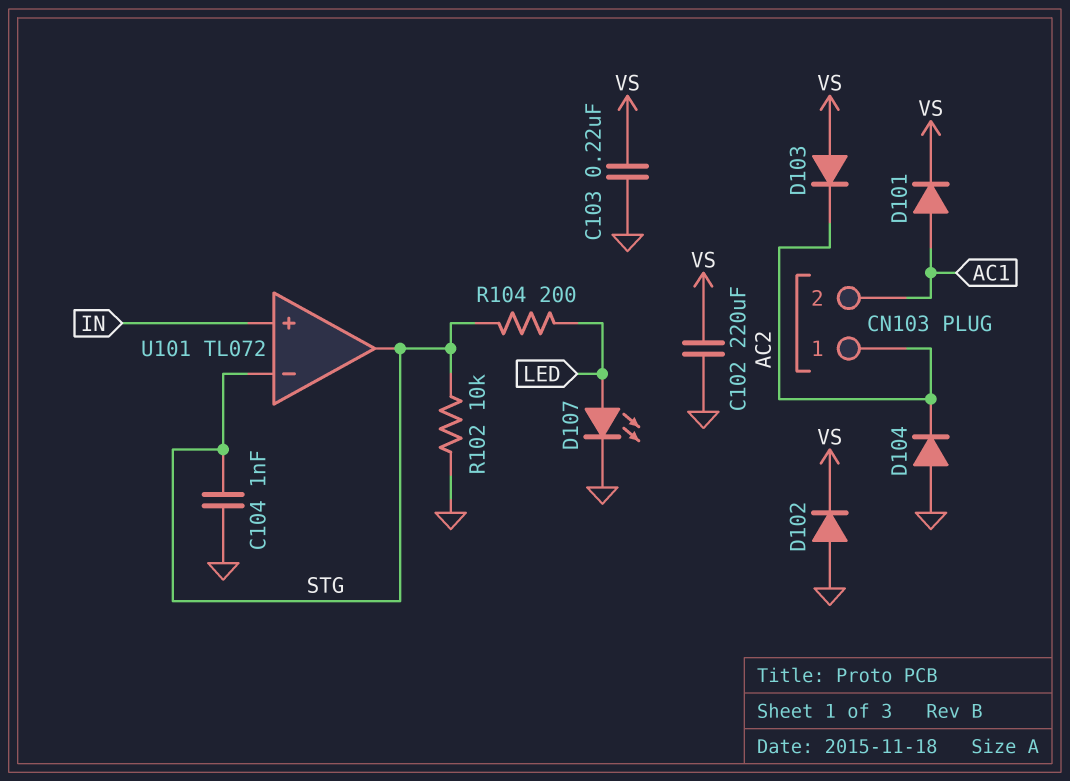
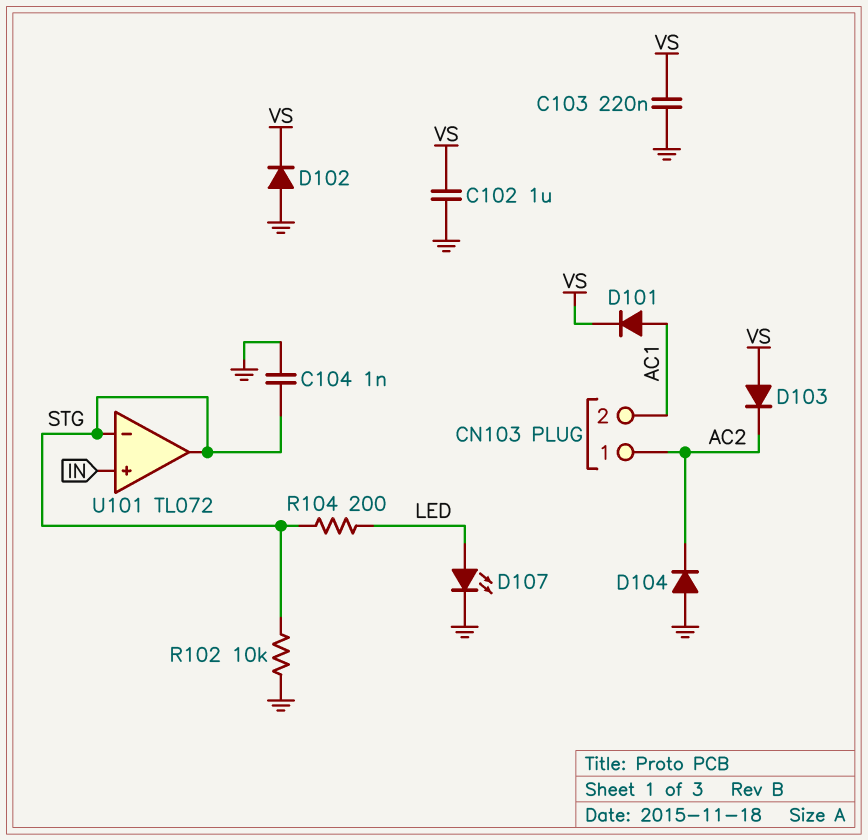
C102: 220uF (GND, VS) -> 1uF (GND, VS)

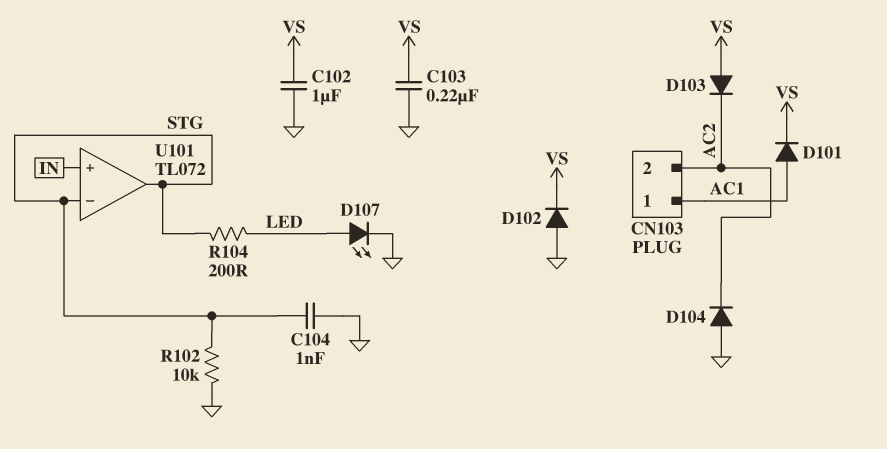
CN103 pin 1: AC2 -> AC1
CN103 pin 2: AC1 -> AC2

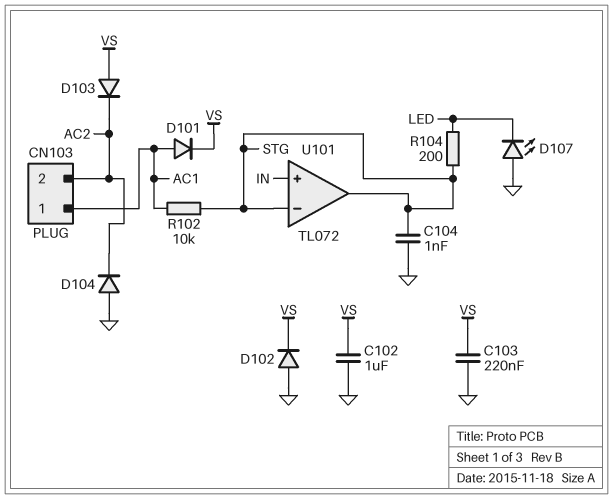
D107: LED (A LED, K GND) -> LED (A GND, K LED)
R102: 10k (GND, STG) -> 10k (AC1, STG)

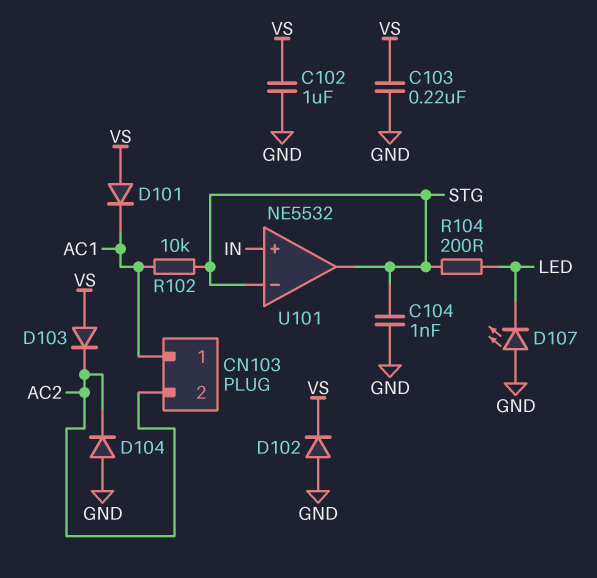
D101: diode (A AC1, K VS) -> diode (A VS, K AC1)
U101: TL072 -> NE5532

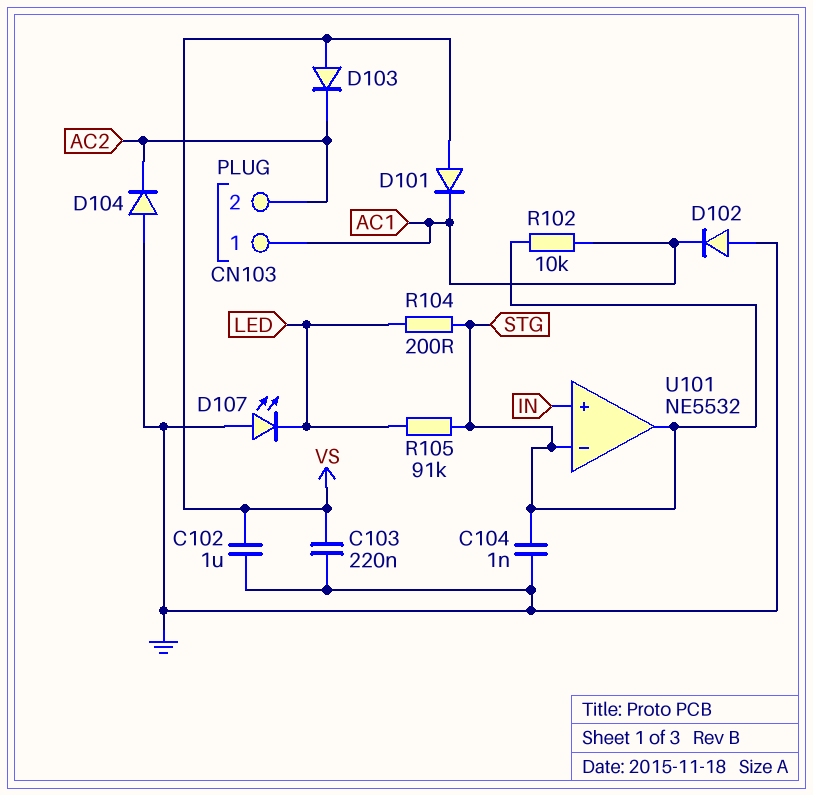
D102: diode (A GND, K VS) -> diode (A GND, K AC1)
R105: none -> 91k (LED, STG)

